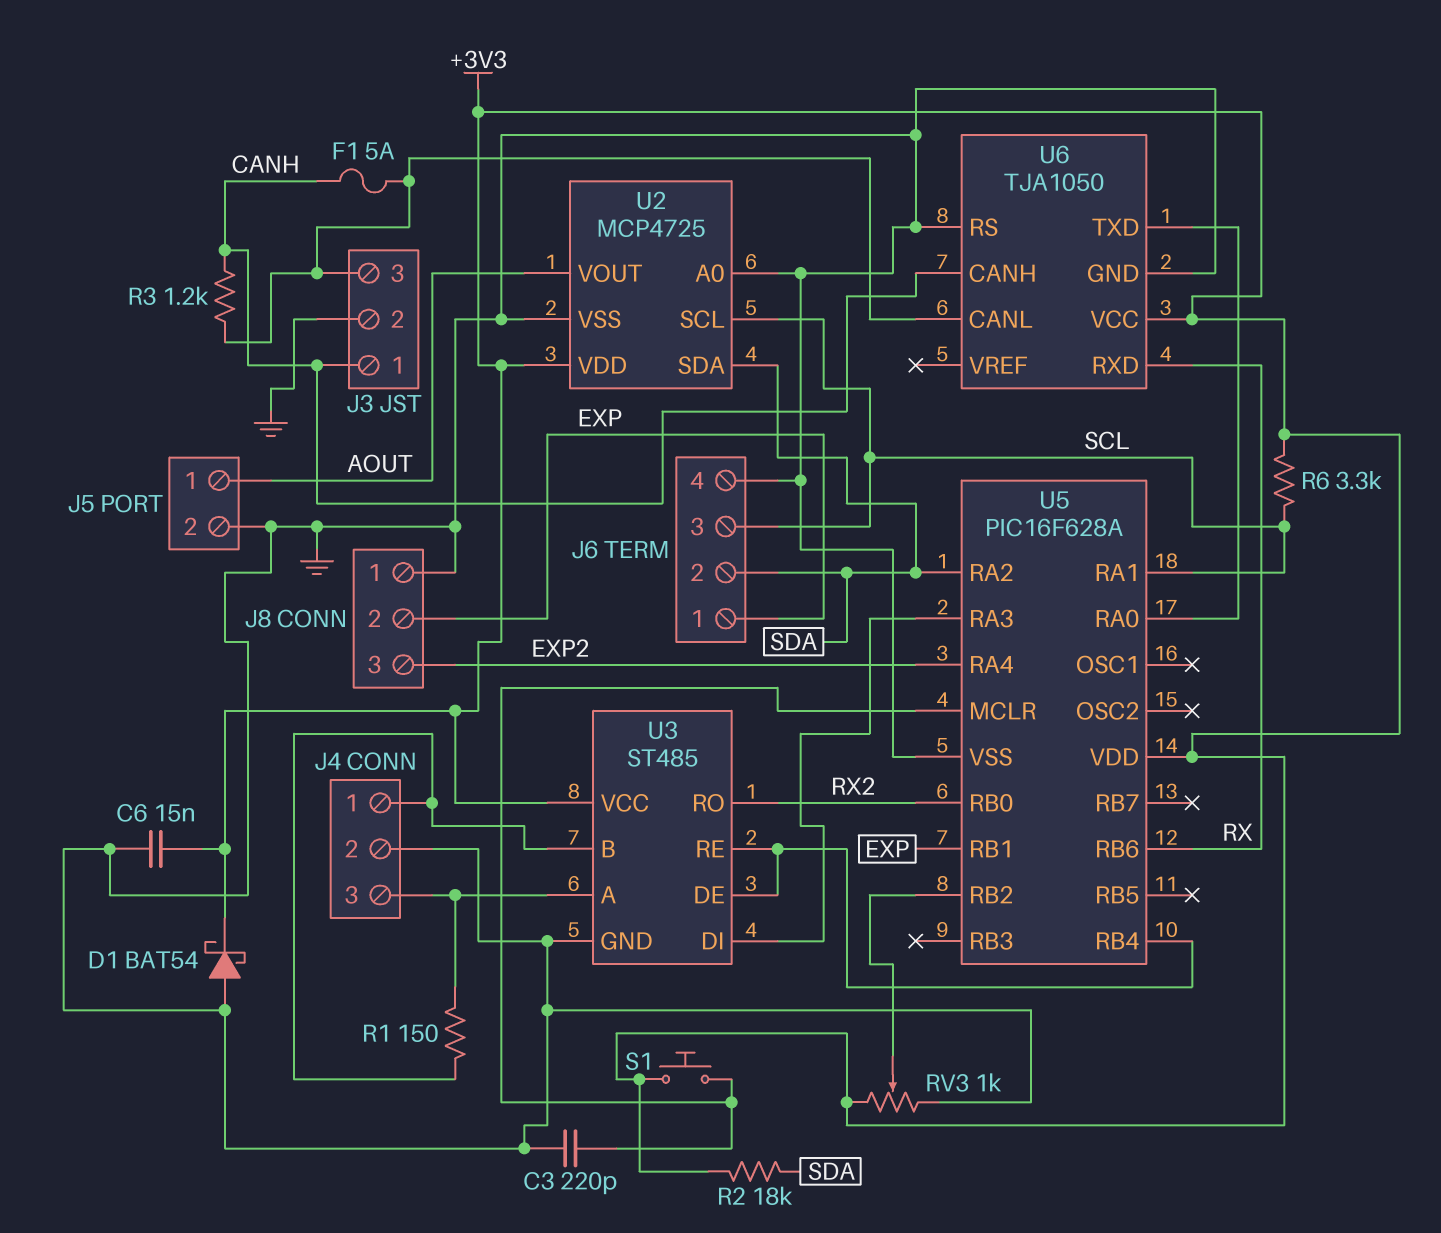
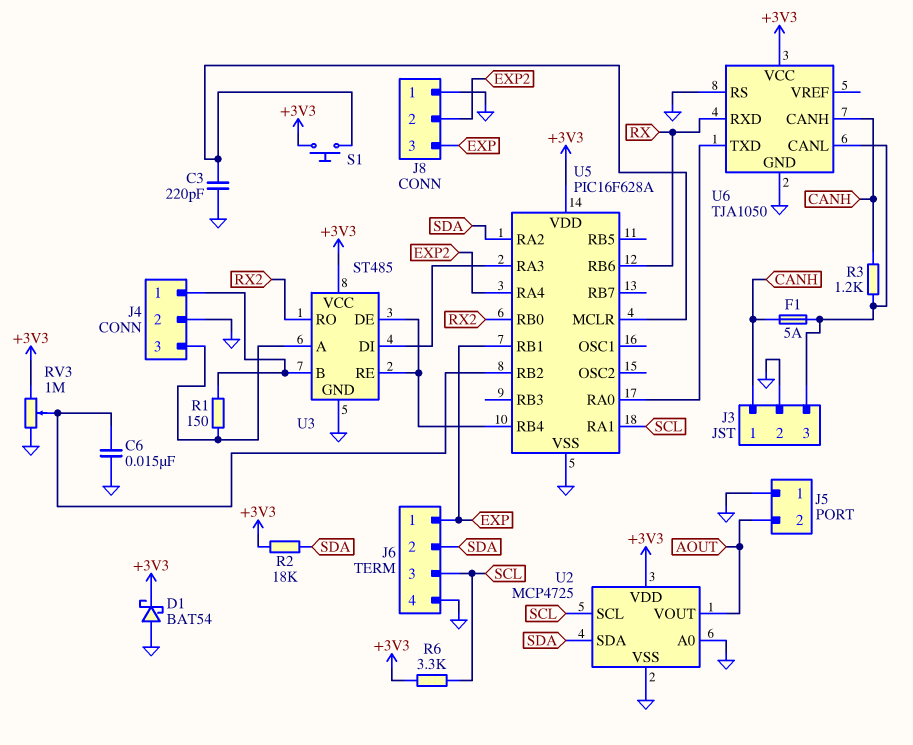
C6: 15nF (+3V3, GND) -> 15nF (GND, U5/RB2)
J5 pin 1: AOUT -> GND
J5 pin 2: GND -> AOUT
J8 pin 2: EXP -> EXP2
J8 pin 3: EXP2 -> EXP
RV3: 1k (+3V3, GND, wiper U5/RB2) -> 1M (+3V3, GND, wiper U5/RB2)

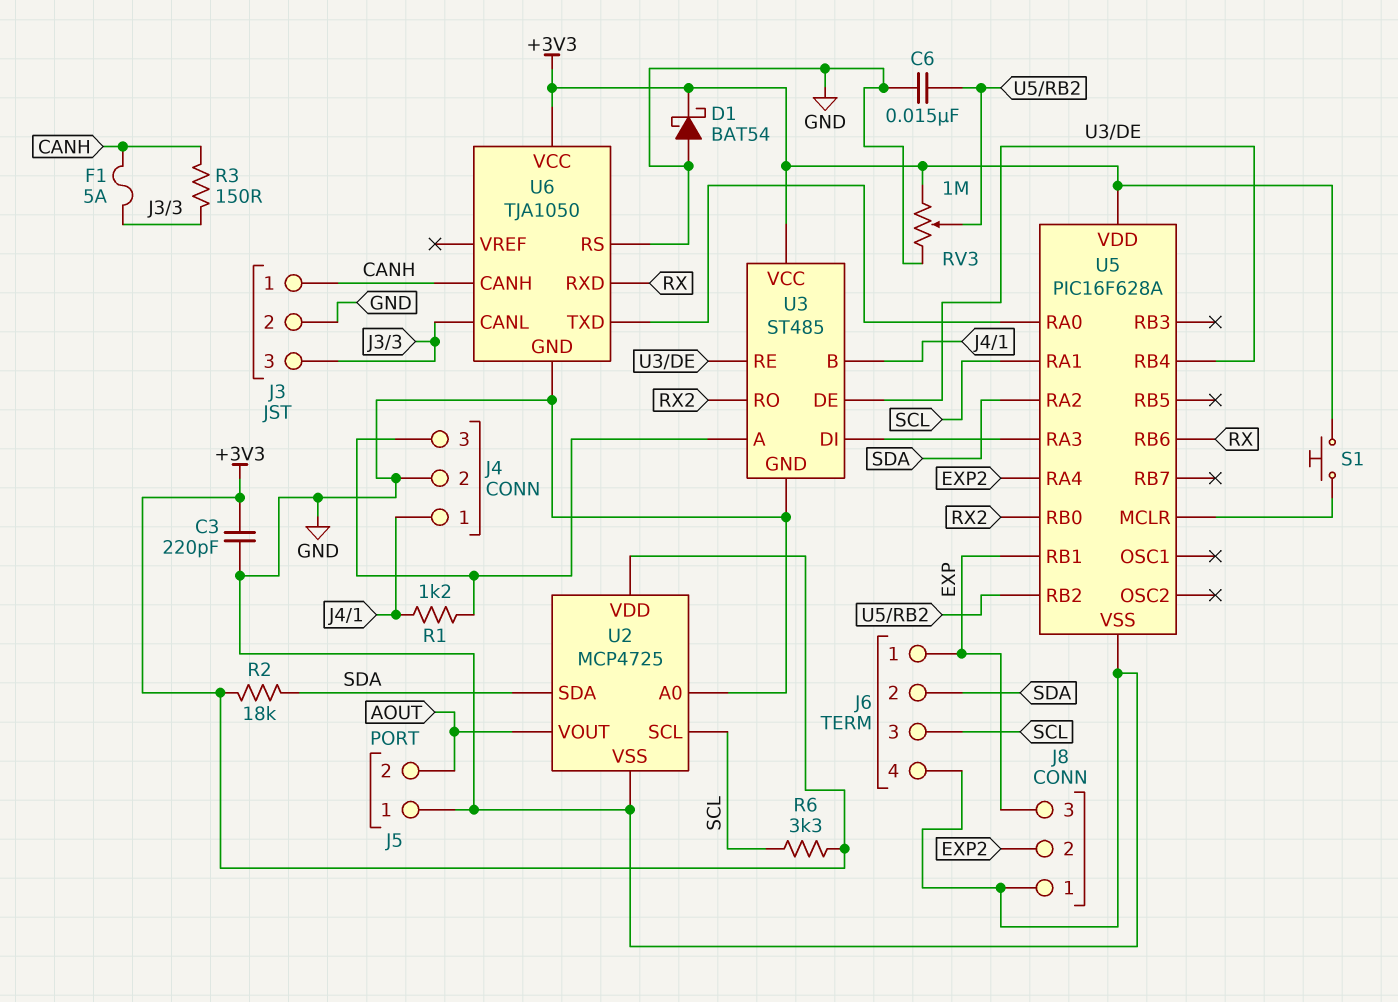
C3: 220pF (GND, U5/MCLR) -> 220pF (+3V3, GND)
R1: 150 (J4/1, J4/3) -> 1.2k (J4/1, J4/3)
R3: 1.2k (CANH, J3/3) -> 150 (CANH, J3/3)

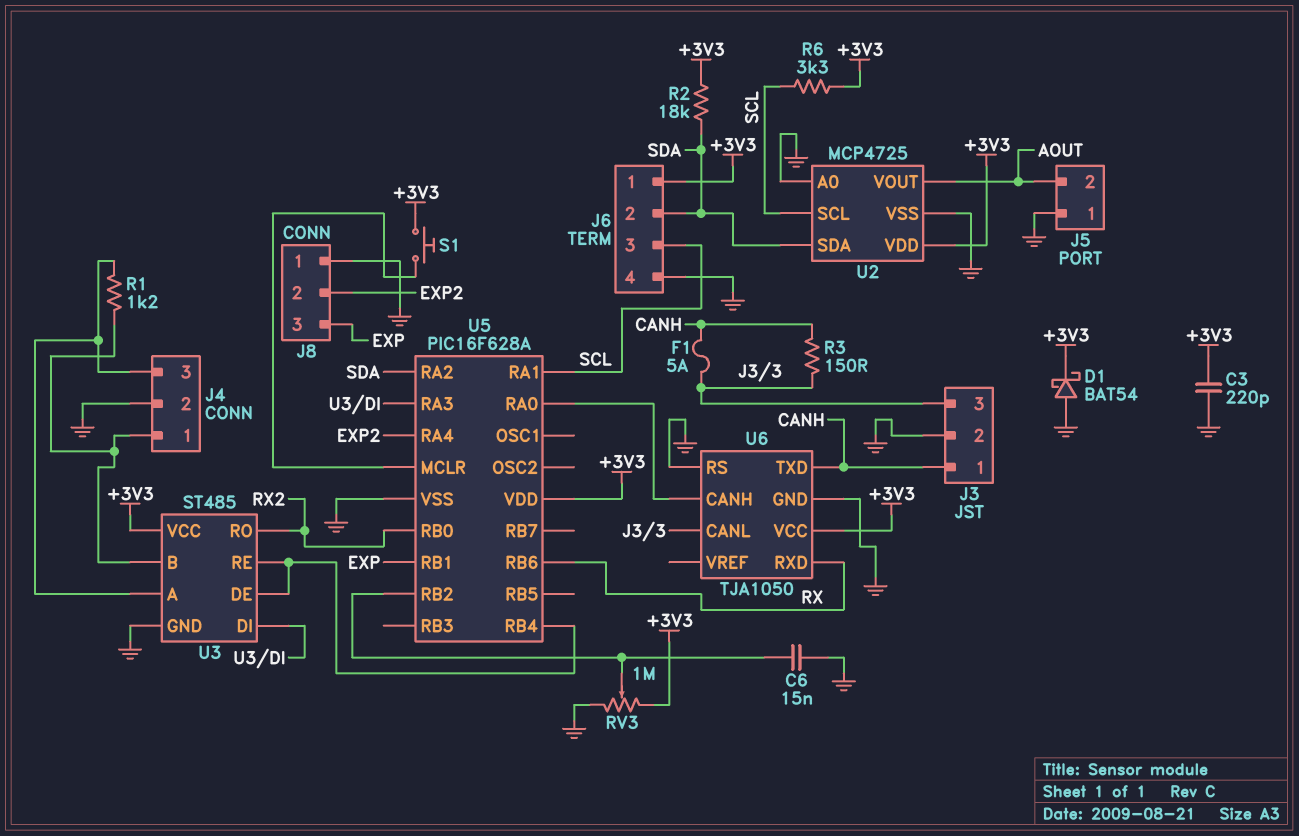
J6 pin 1: EXP -> +3V3
U6 pin CANH: CANH -> U5/RA0
U6 pin TXD: U5/RA0 -> CANH

